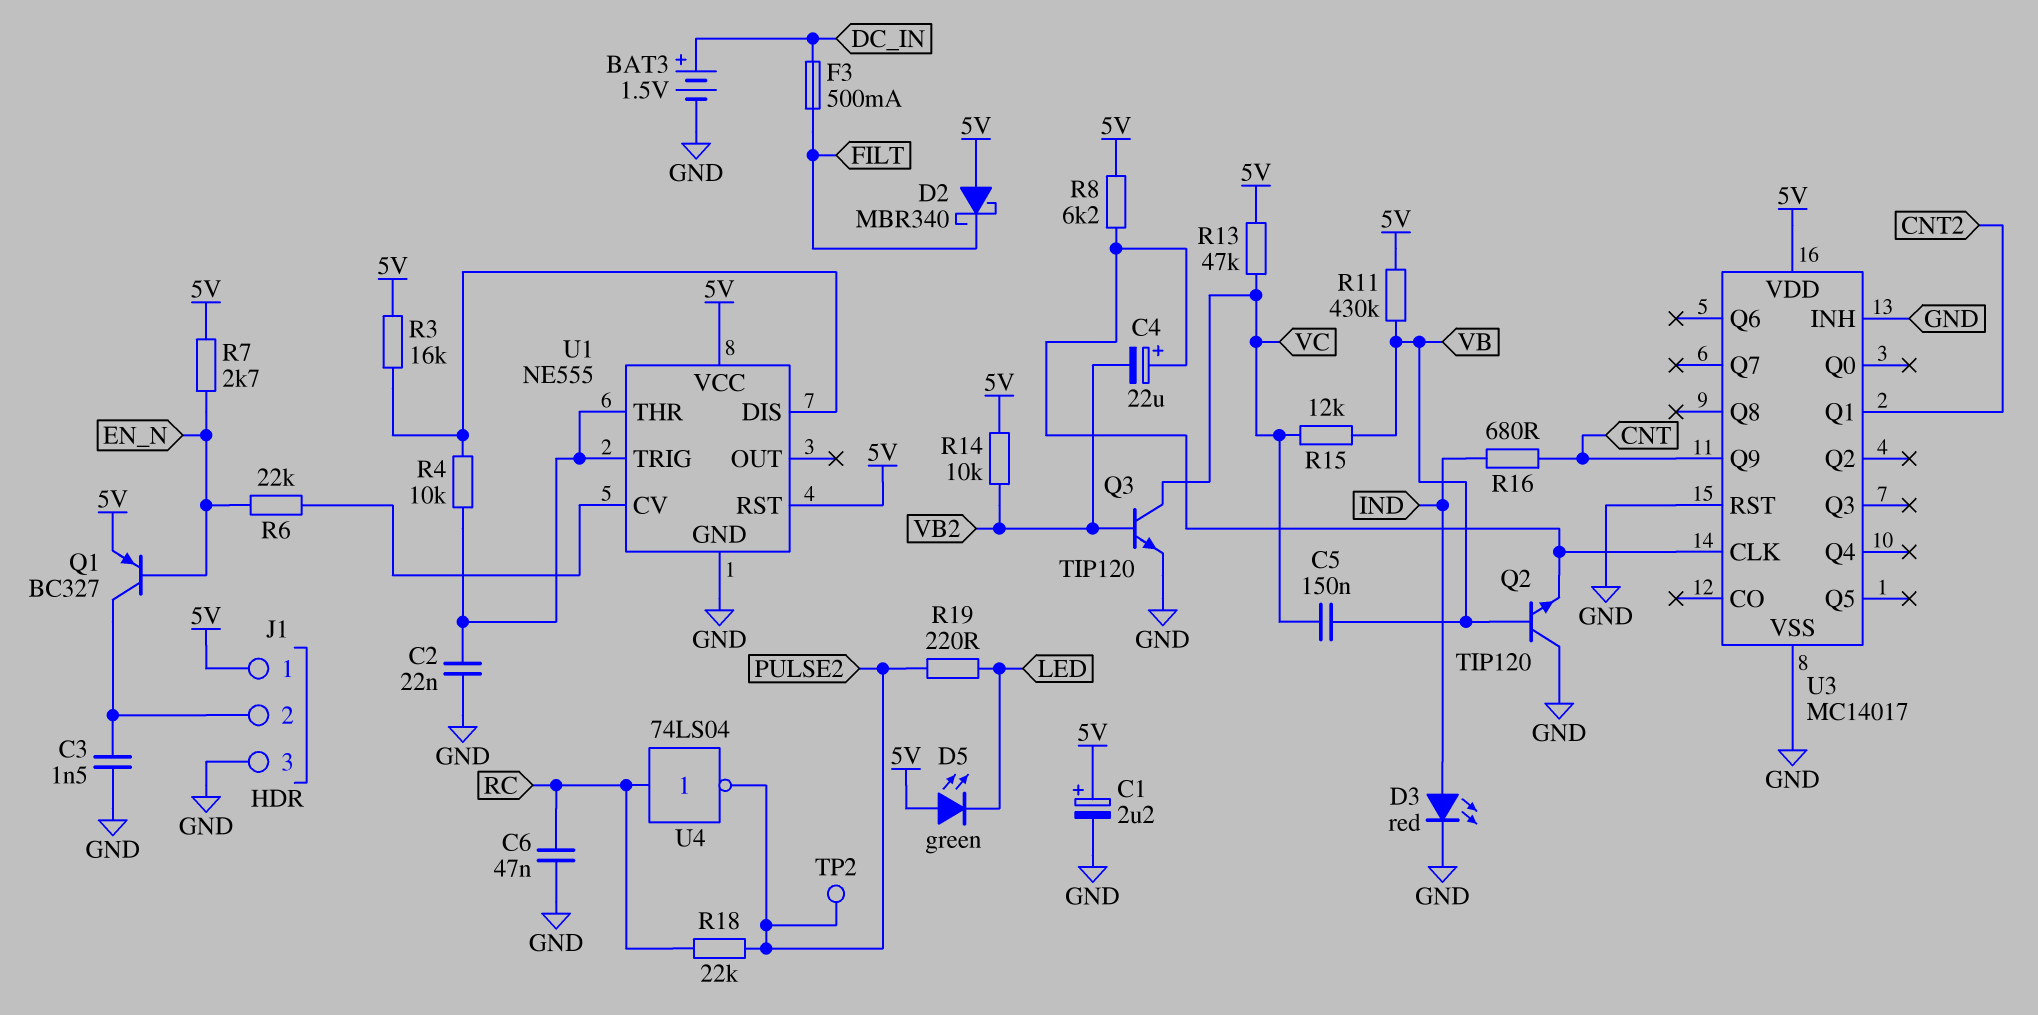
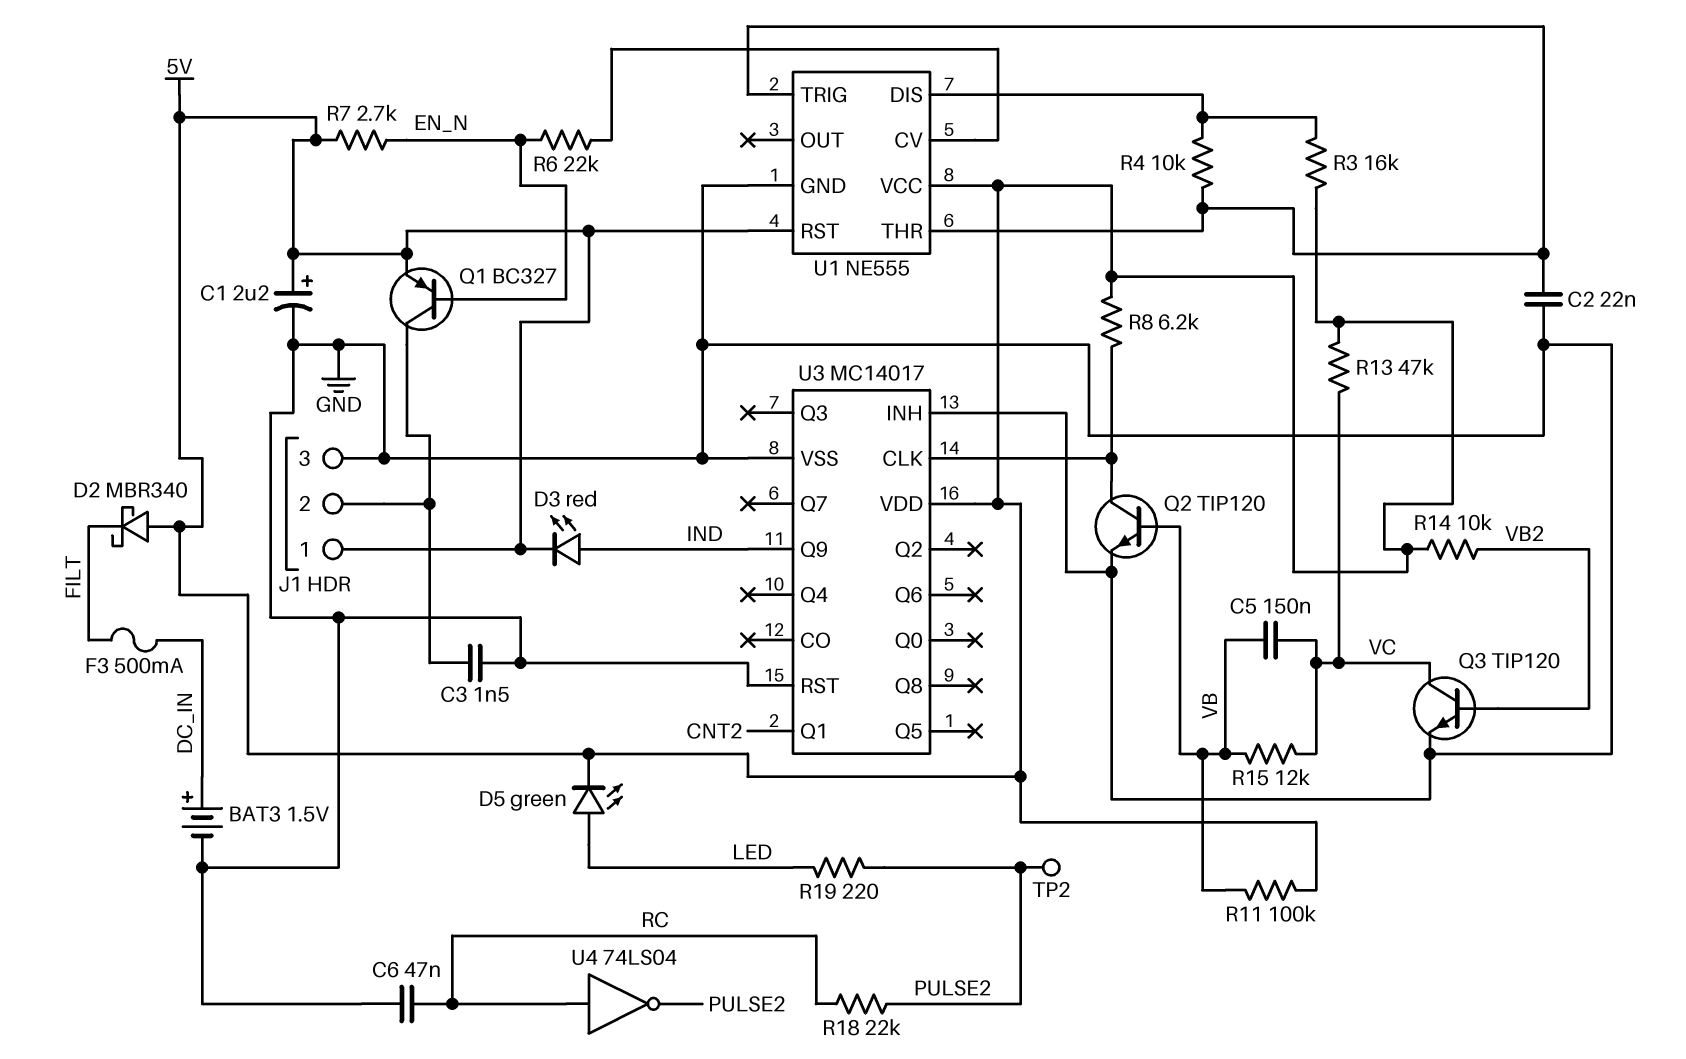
C4: 22uF (plus U3/CLK, minus VB2) -> none
D3: LED red (A IND, K GND) -> LED red (A IND, K 5V)
D5: LED green (A 5V, K LED) -> LED green (A LED, K 5V)
Q2: NPN TIP120 (B VB, C GND, E U3/CLK) -> NPN TIP120 (B VB, C U3/CLK, E GND)
R11: 430k (5V, VB) -> 100k (5V, VB)
R16: 680 (CNT, IND) -> none
U3 pin Q9: CNT -> IND

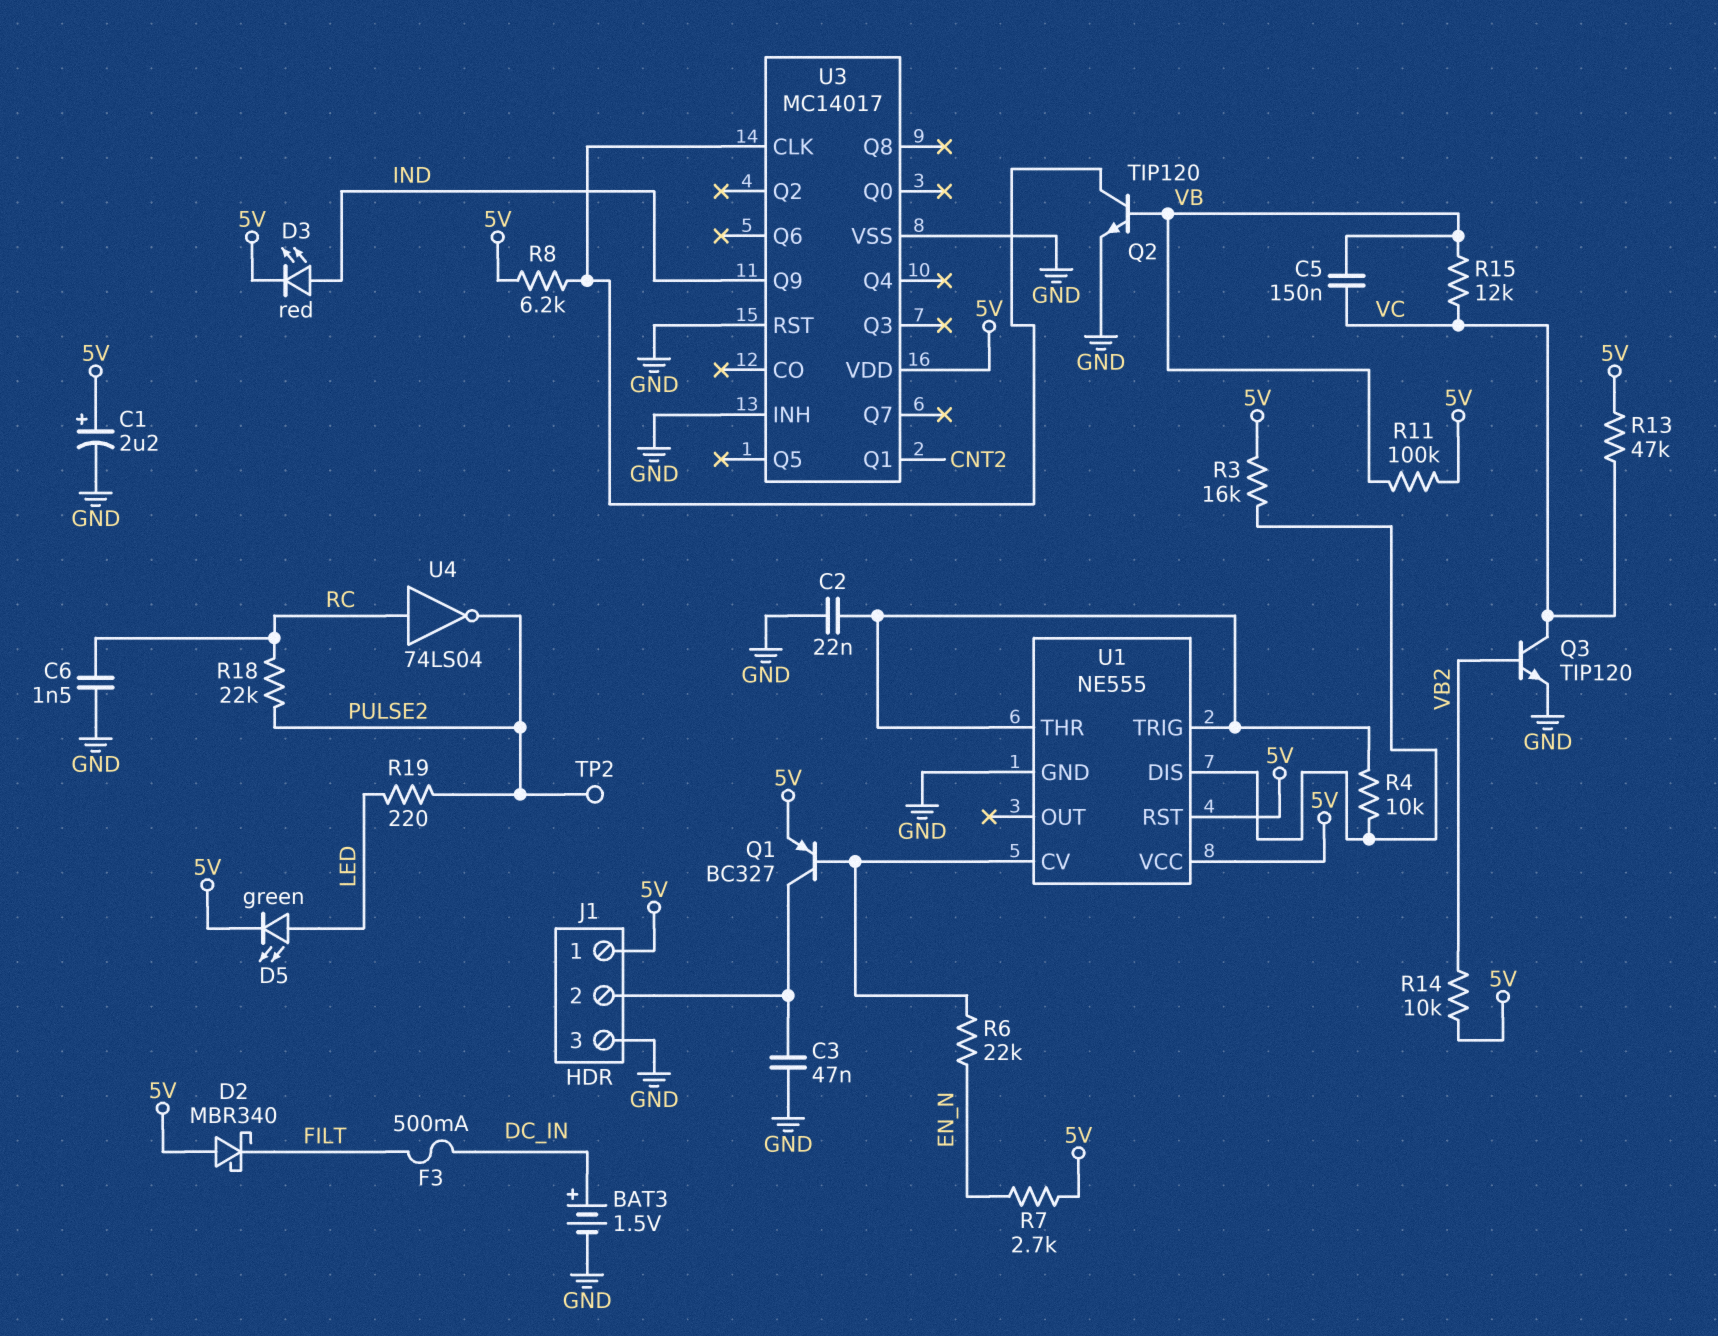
C3: 1.5nF (GND, J1/2) -> 47nF (GND, J1/2)
C6: 47nF (GND, RC) -> 1.5nF (GND, RC)
Q1: PNP BC327 (B EN_N, C J1/2, E 5V) -> PNP BC327 (B U1/CV, C J1/2, E 5V)

